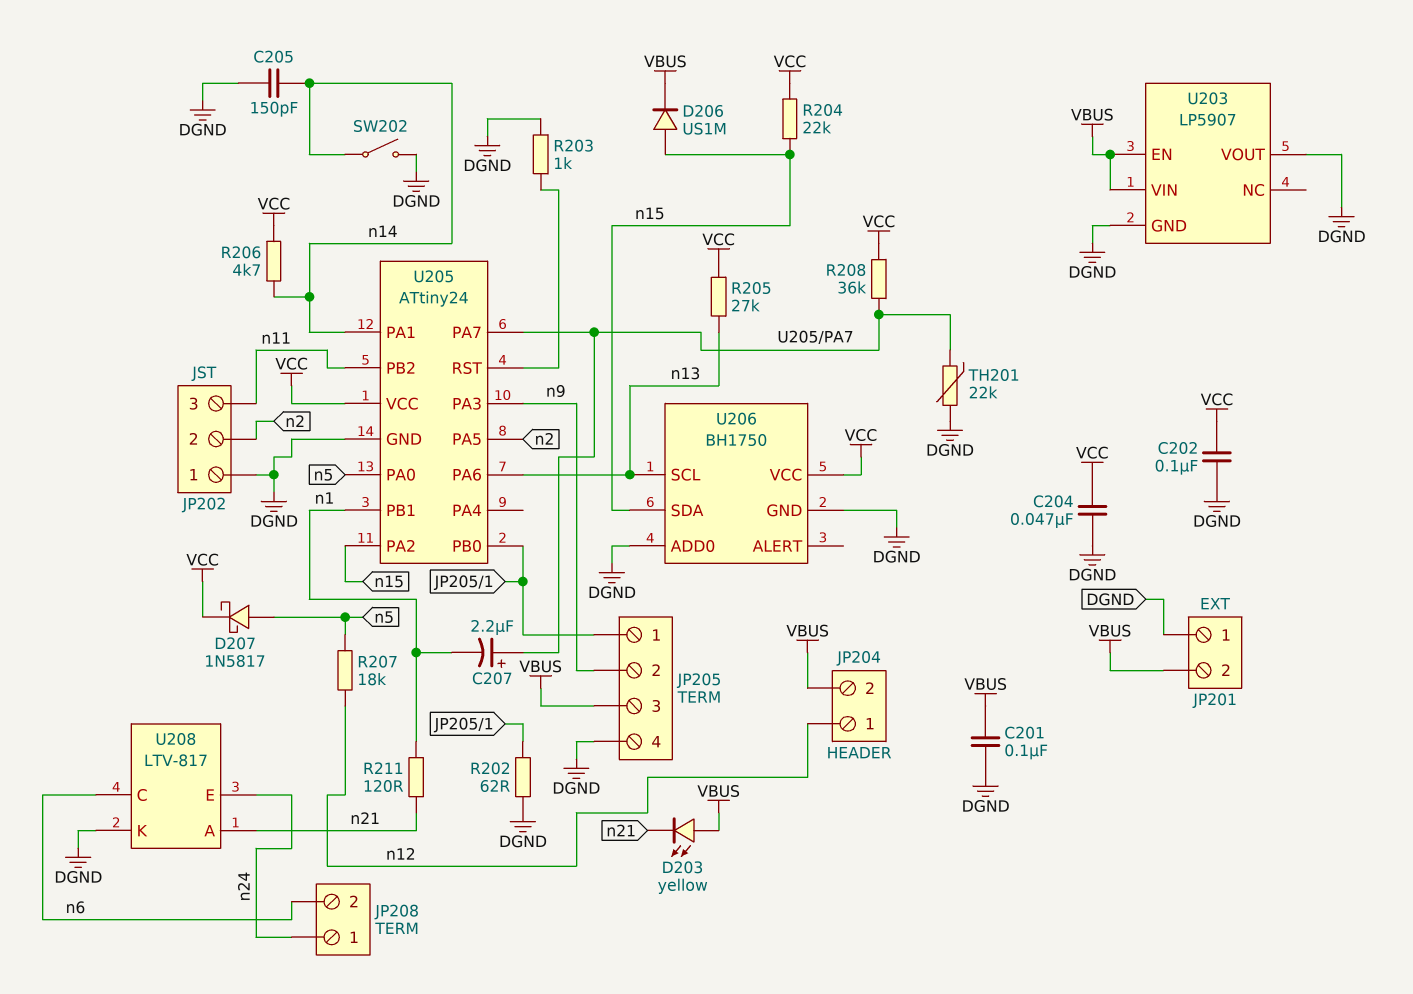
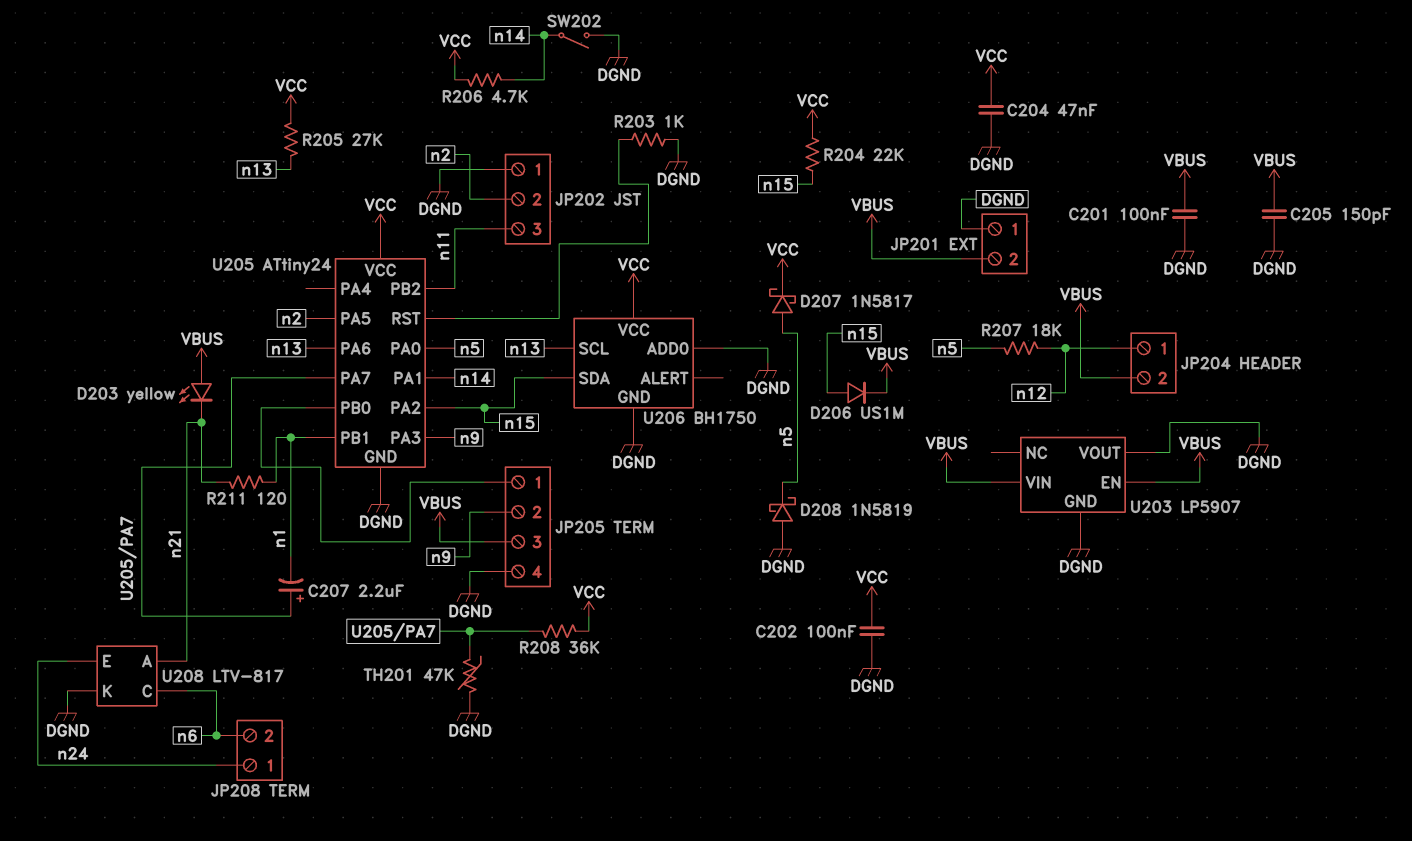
C205: 150pF (DGND, n14) -> 150pF (DGND, VBUS)
D208: none -> schottky 1N5819 (A DGND, K n5)
R202: 62 (DGND, JP205/1) -> none
TH201: 22k (DGND, U205/PA7) -> 47k (DGND, U205/PA7)

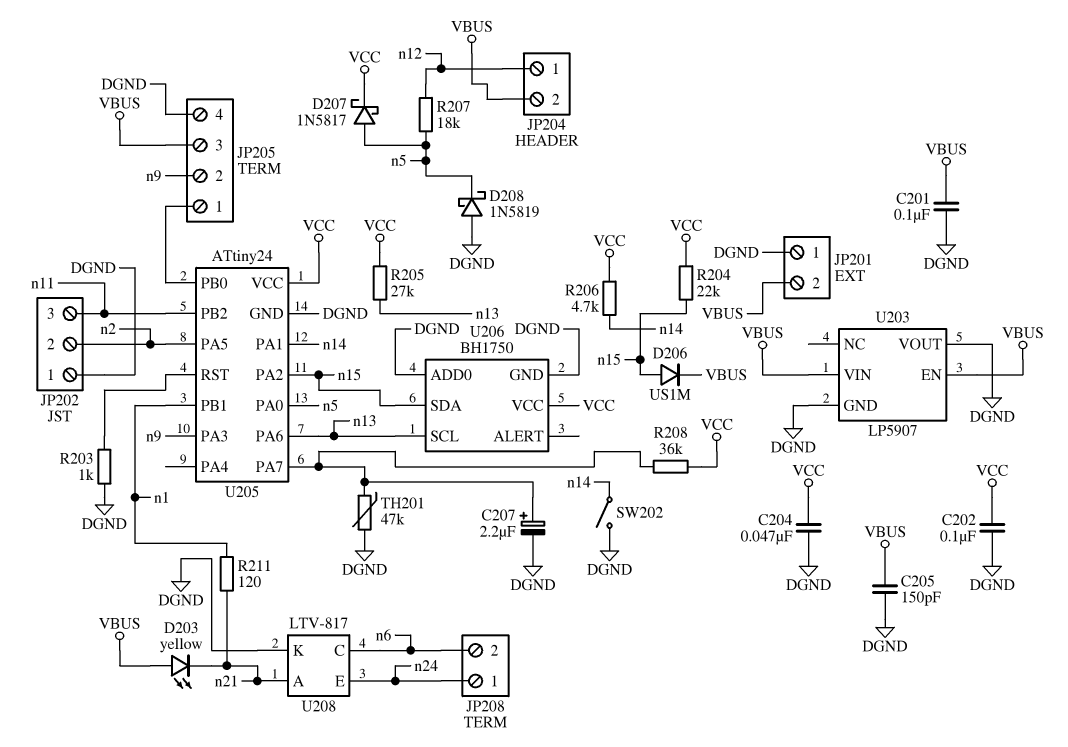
C207: 2.2uF (plus U205/PA7, minus n1) -> 2.2uF (plus U205/PA7, minus DGND)

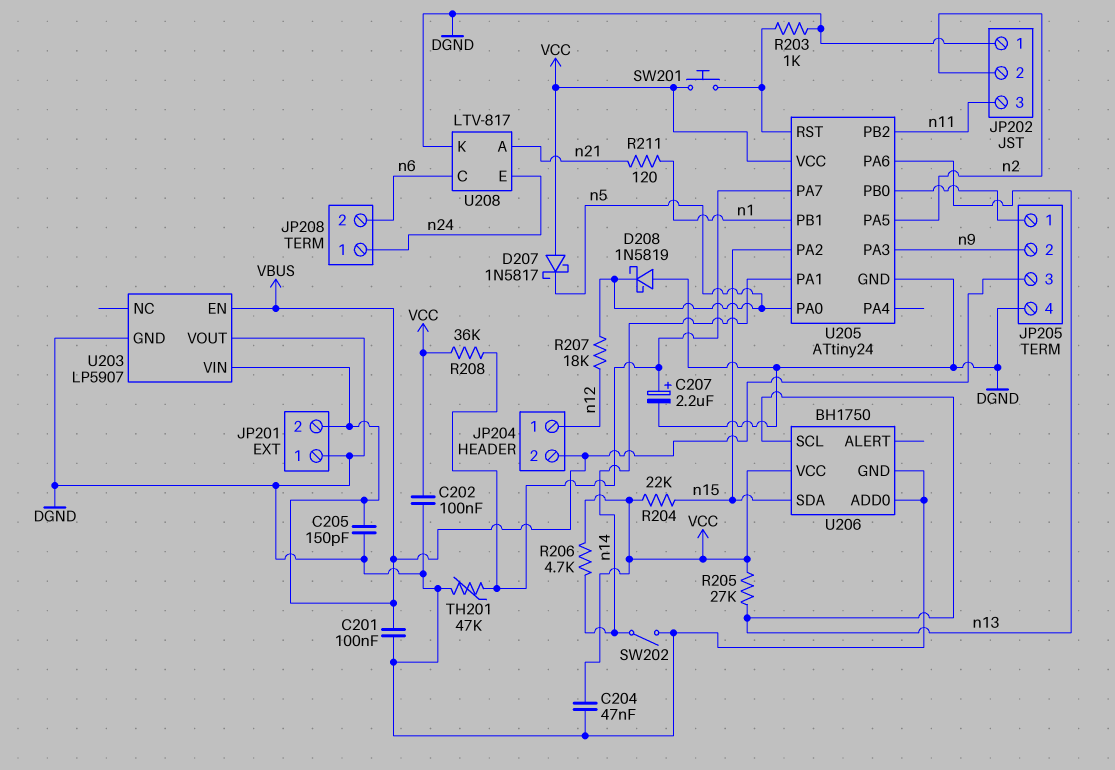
D203: LED yellow (A VBUS, K n21) -> none
D206: diode US1M (A n15, K VBUS) -> none
D207: schottky 1N5817 (A n5, K VCC) -> schottky 1N5817 (A VCC, K n5)
SW201: none -> button (U205/RST, VCC)

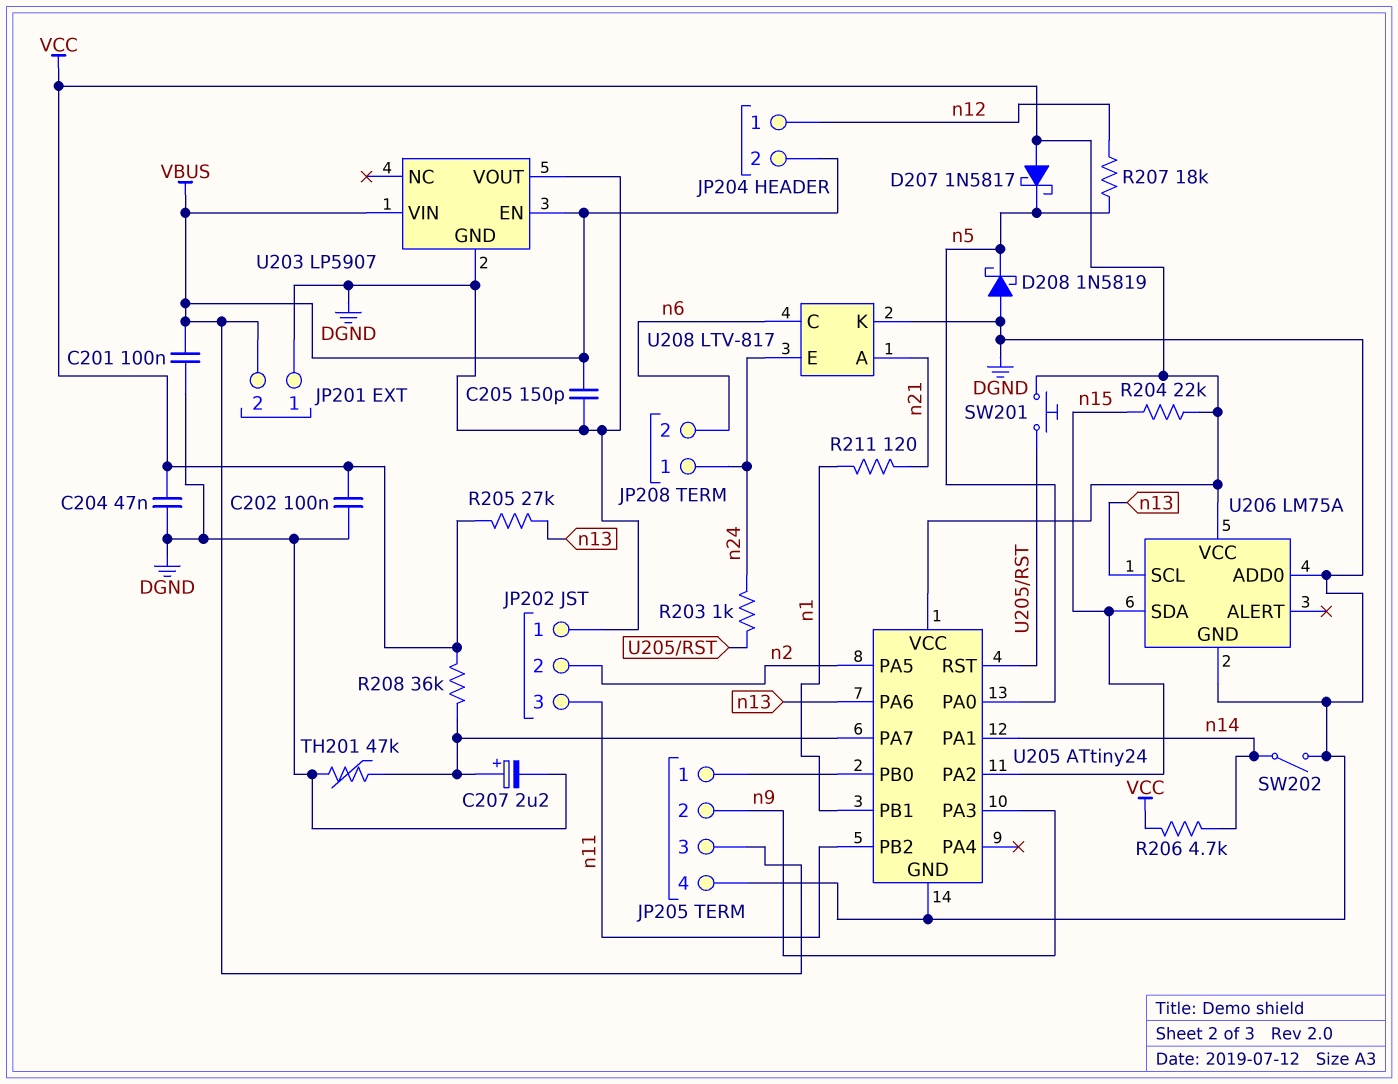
R203: 1k (DGND, U205/RST) -> 1k (U205/RST, n24)
U206: BH1750 -> LM75A

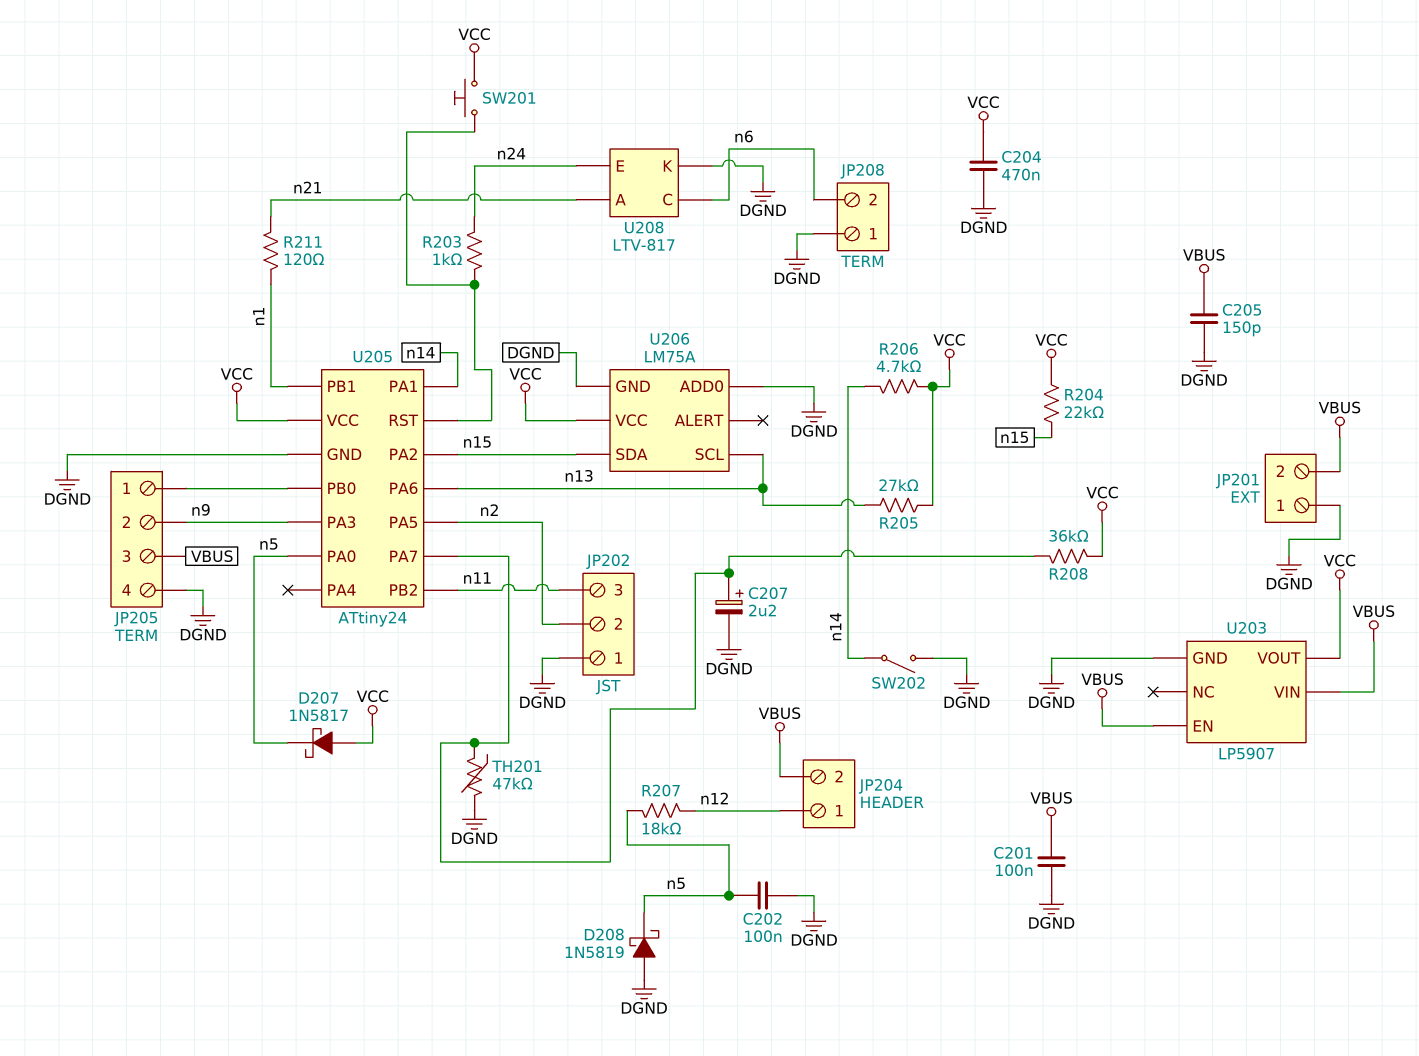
C202: 100nF (DGND, VCC) -> 100nF (DGND, n5)
C204: 47nF (DGND, VCC) -> 470nF (DGND, VCC)
JP208 pin 1: n24 -> DGND
U203 pin VOUT: DGND -> VCC

